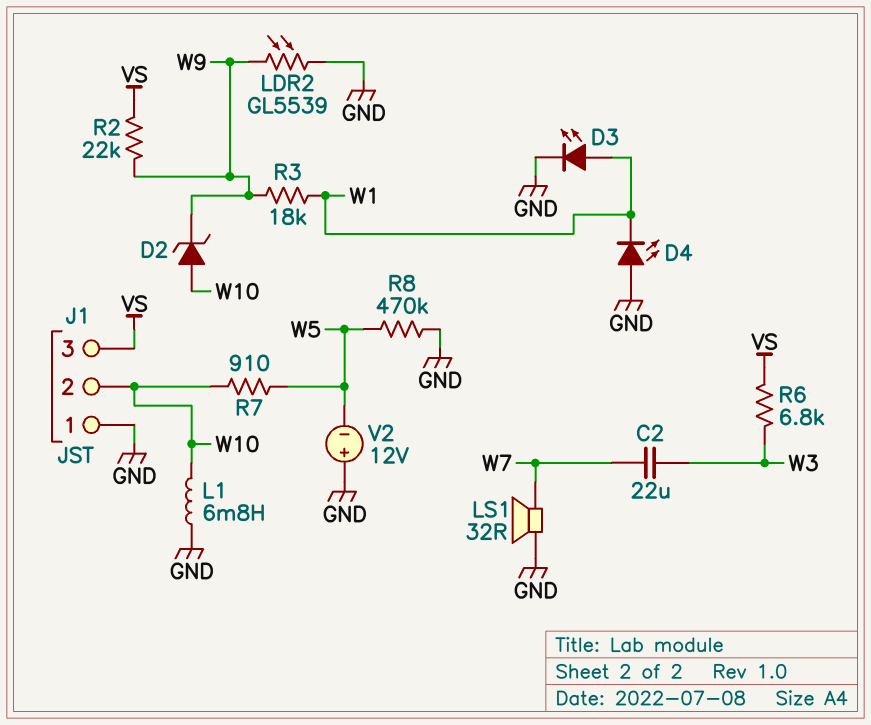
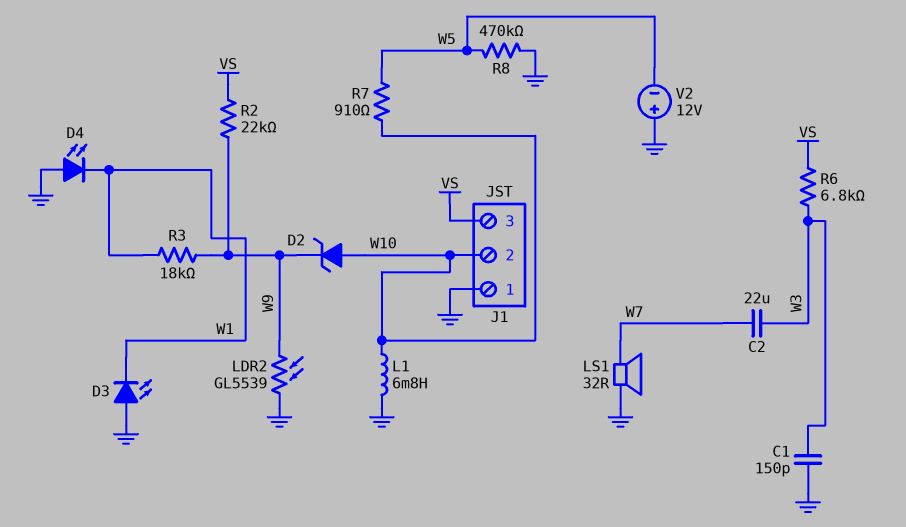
C1: none -> 150pF (GND, W3)
D3: LED (A W1, K GND) -> LED (A GND, K W1)

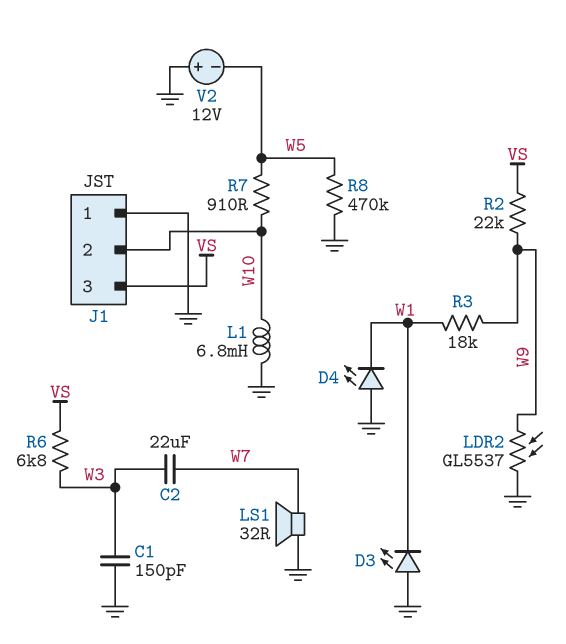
D2: zener (A W10, K W9) -> none
LDR2: GL5539 (GND, W9) -> GL5537 (GND, W9)

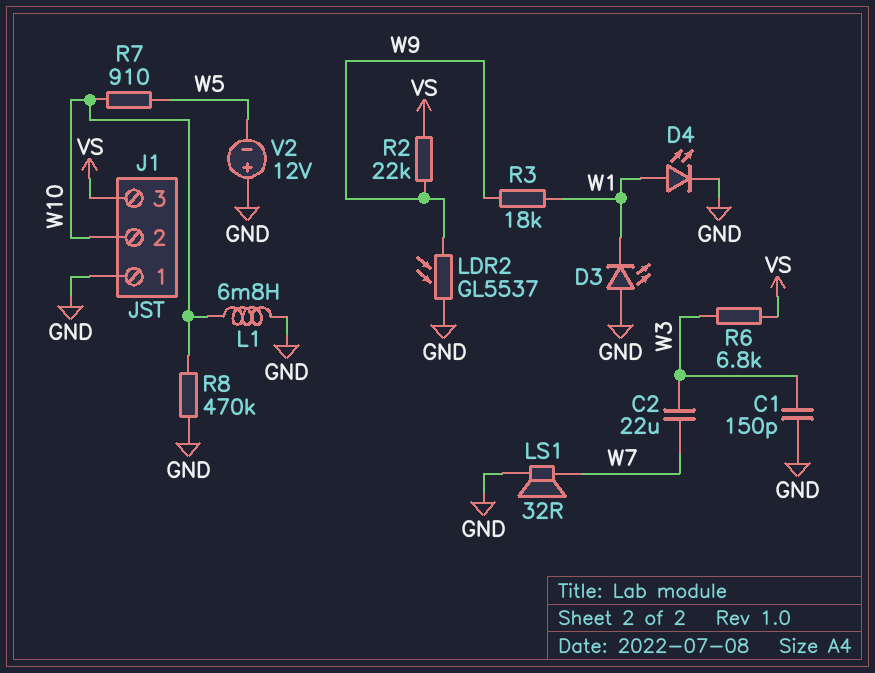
D4: LED (A GND, K W1) -> LED (A W1, K GND)
R8: 470k (GND, W5) -> 470k (GND, W10)

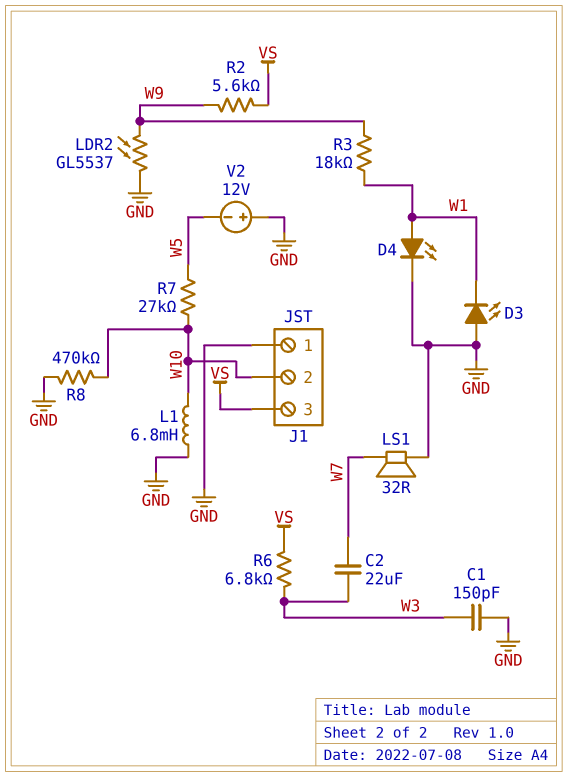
R2: 22k (VS, W9) -> 5.6k (VS, W9)
R7: 910 (W5, W10) -> 27k (W5, W10)

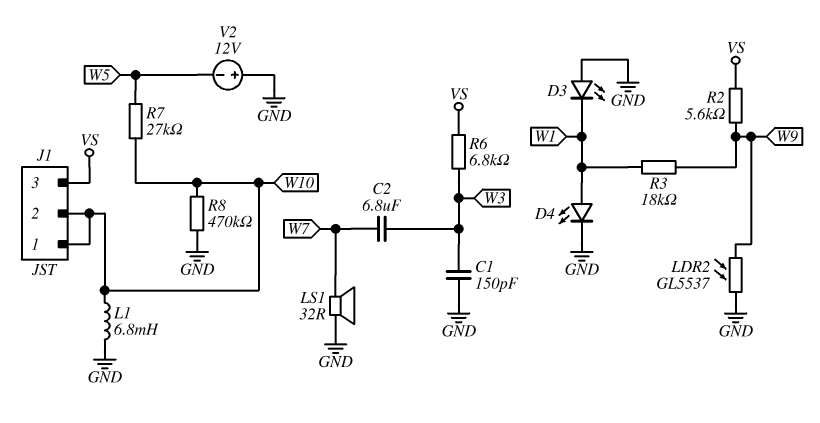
C2: 22uF (W3, W7) -> 6.8uF (W3, W7)
J1 pin 1: GND -> W10

